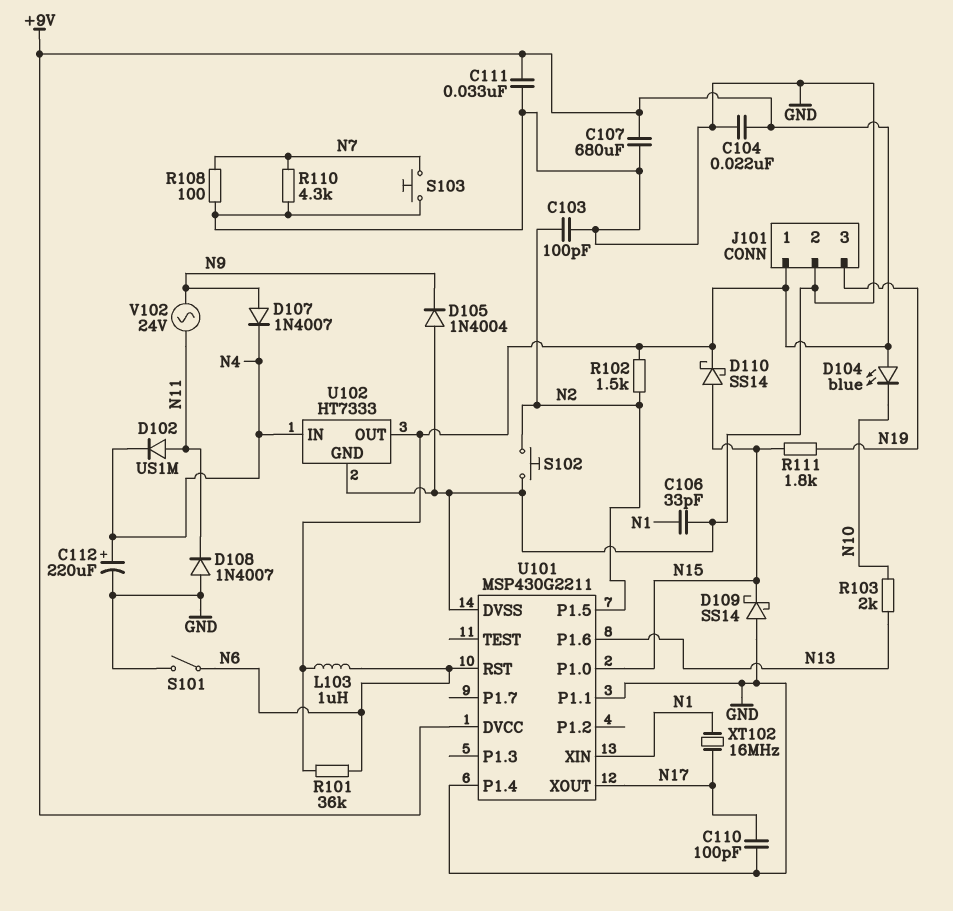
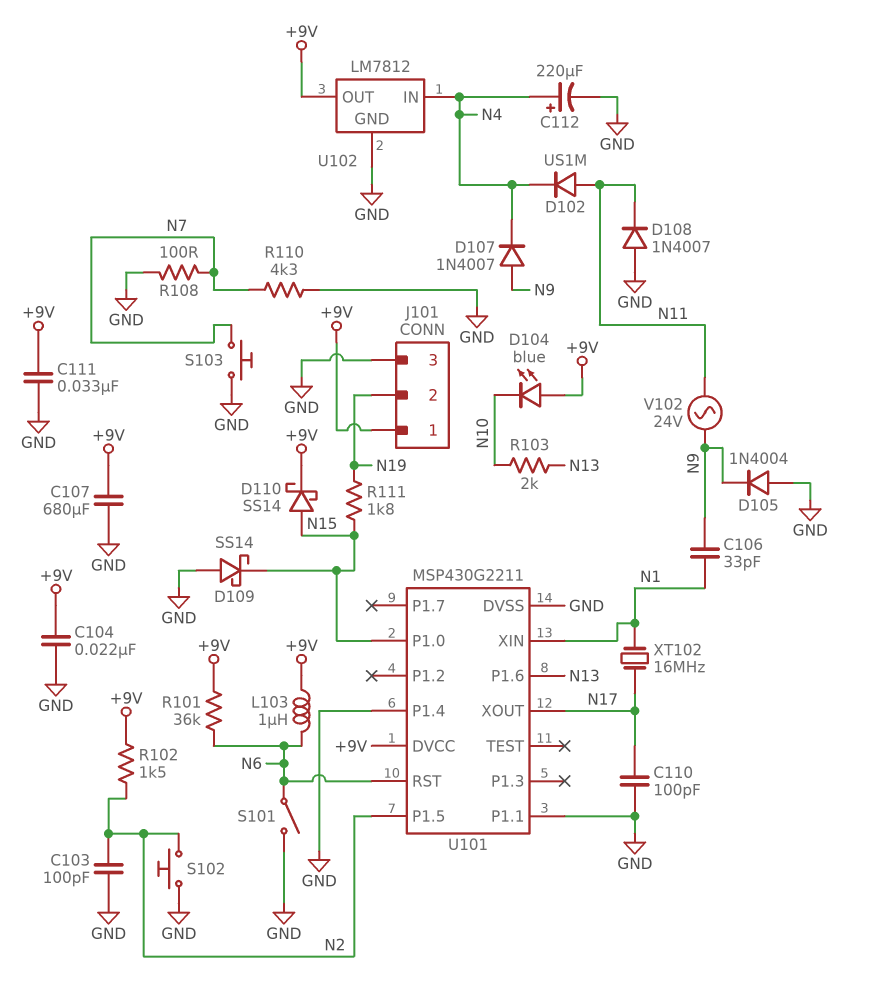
C106: 33pF (GND, N1) -> 33pF (N1, N9)
J101 pin 2: GND -> N19
J101 pin 3: N19 -> GND
U102: HT7333 -> LM7812

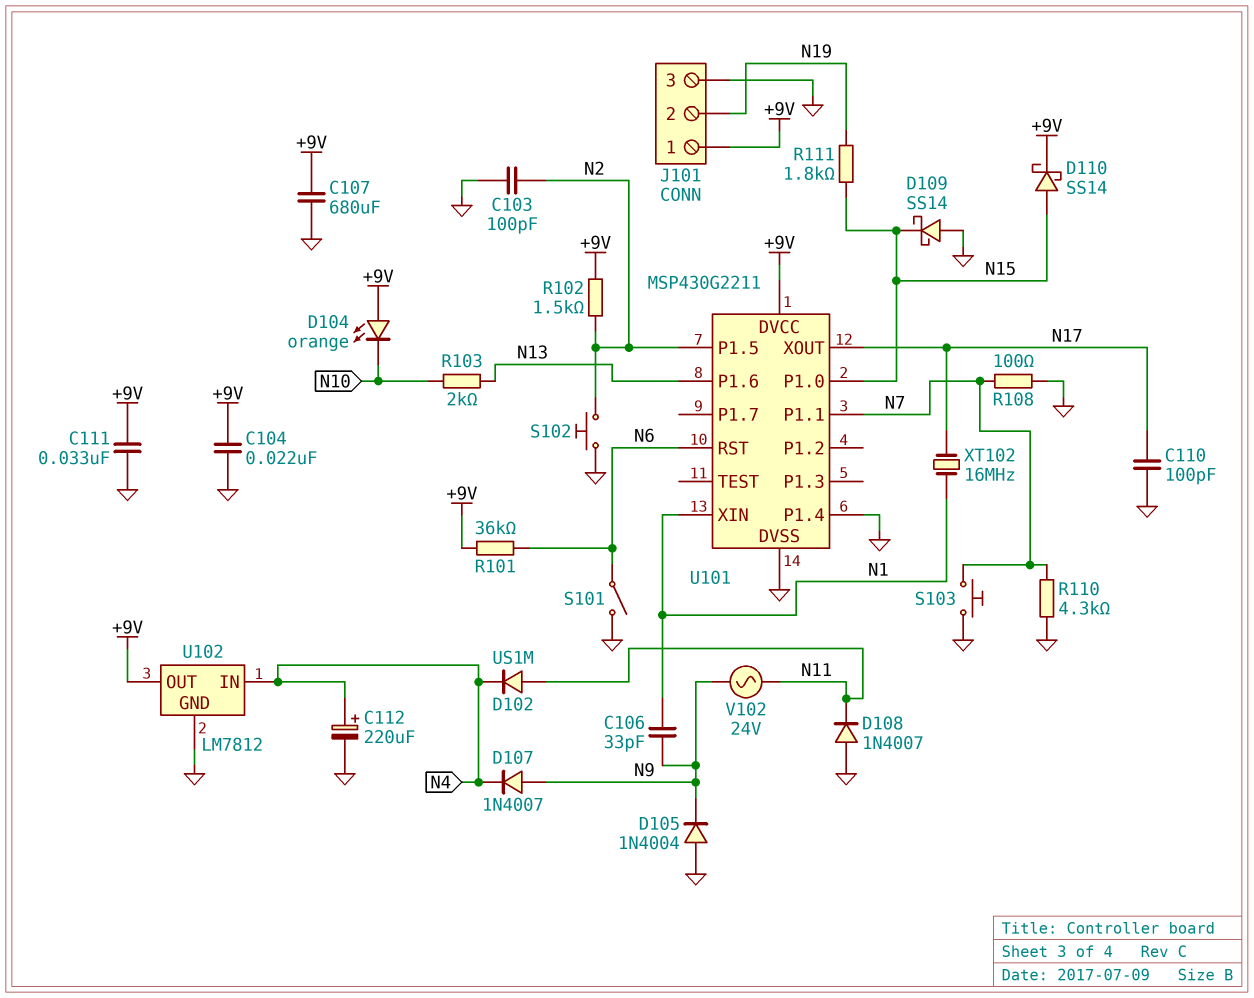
D104: LED blue (A +9V, K N10) -> LED orange (A +9V, K N10)
L103: 1uH (+9V, N6) -> none
U101 pin P1.1: GND -> N7

